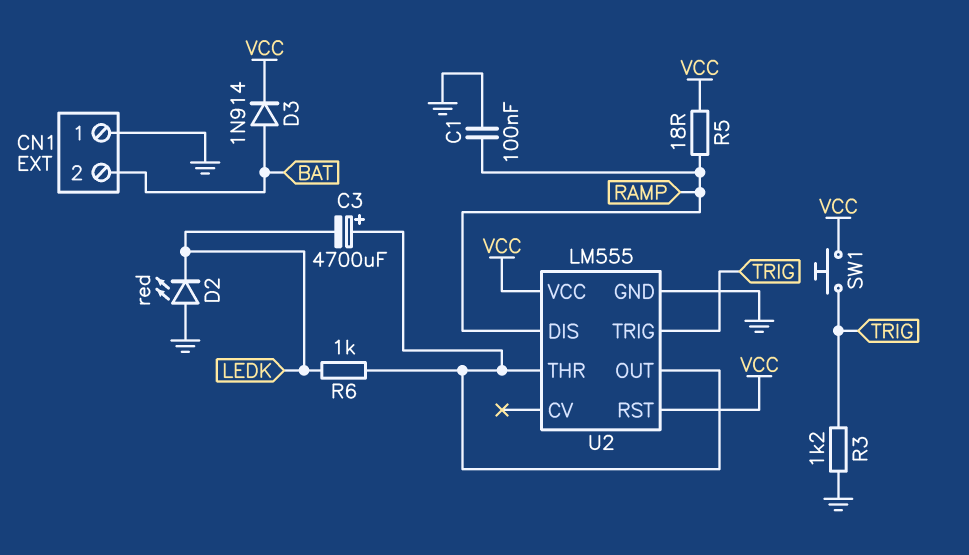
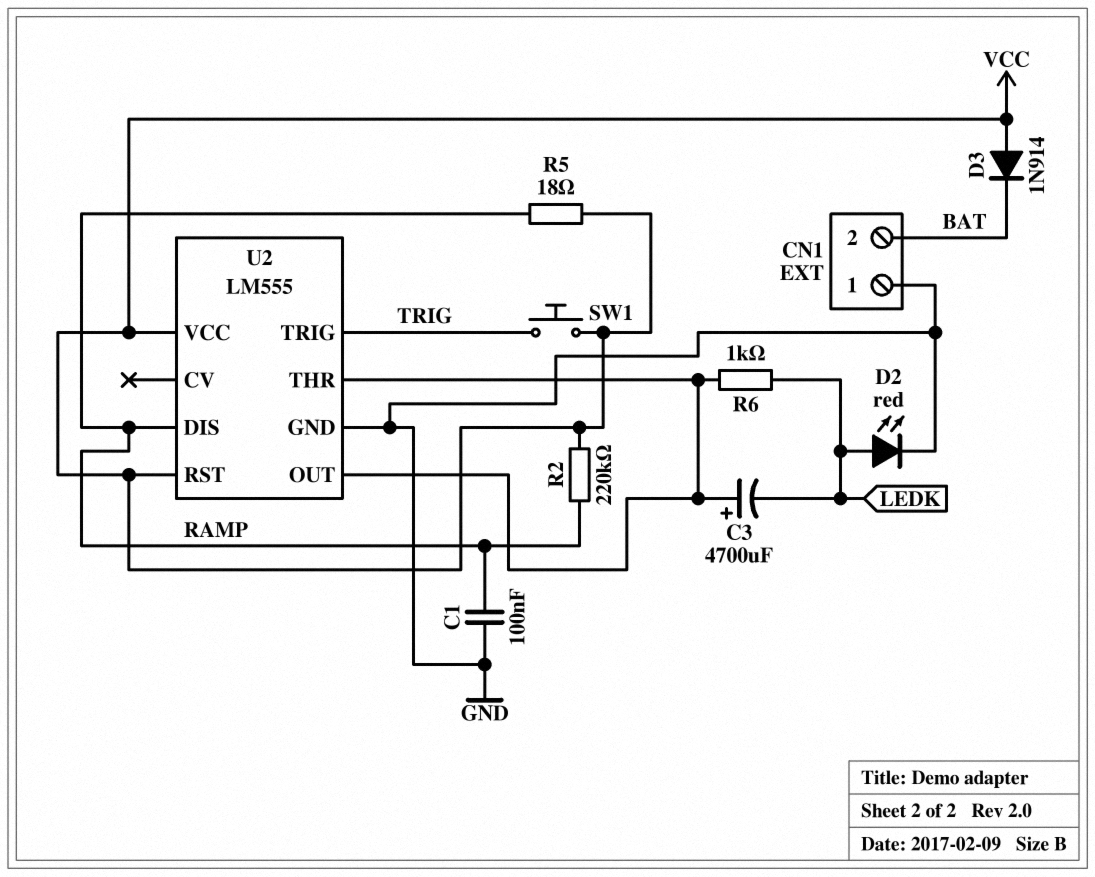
D2: LED red (A GND, K LEDK) -> LED red (A LEDK, K GND)
D3: diode 1N914 (A BAT, K VCC) -> diode 1N914 (A VCC, K BAT)
R2: none -> 220k (RAMP, VCC)
R3: 1.2k (GND, TRIG) -> none

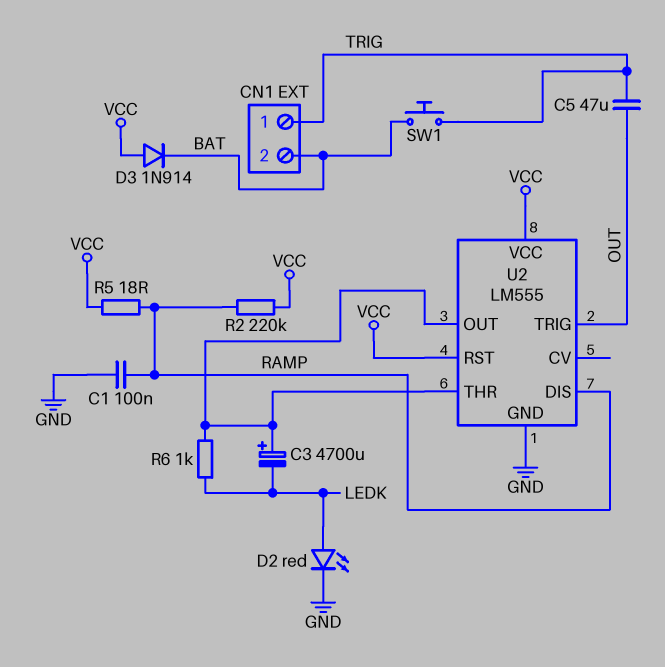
C5: none -> 47uF (OUT, TRIG)
CN1 pin 1: GND -> TRIG
SW1: button (TRIG, VCC) -> button (BAT, TRIG)
U2 pin TRIG: TRIG -> OUT

